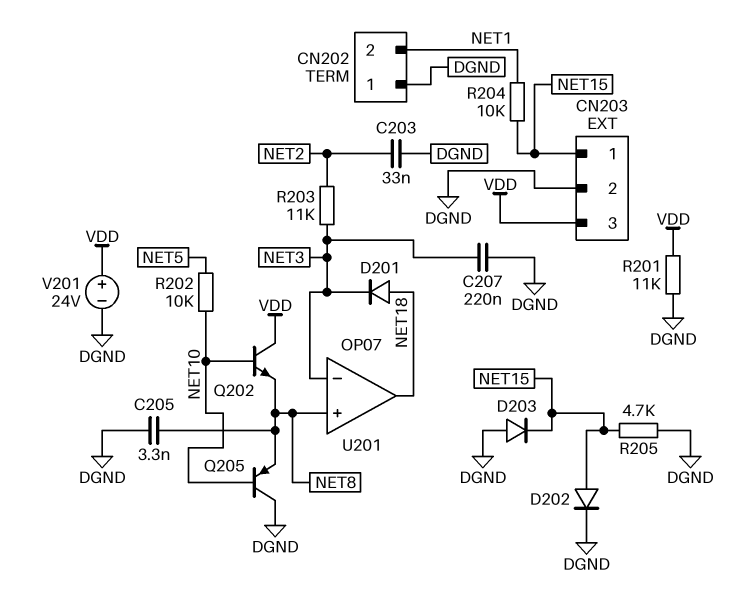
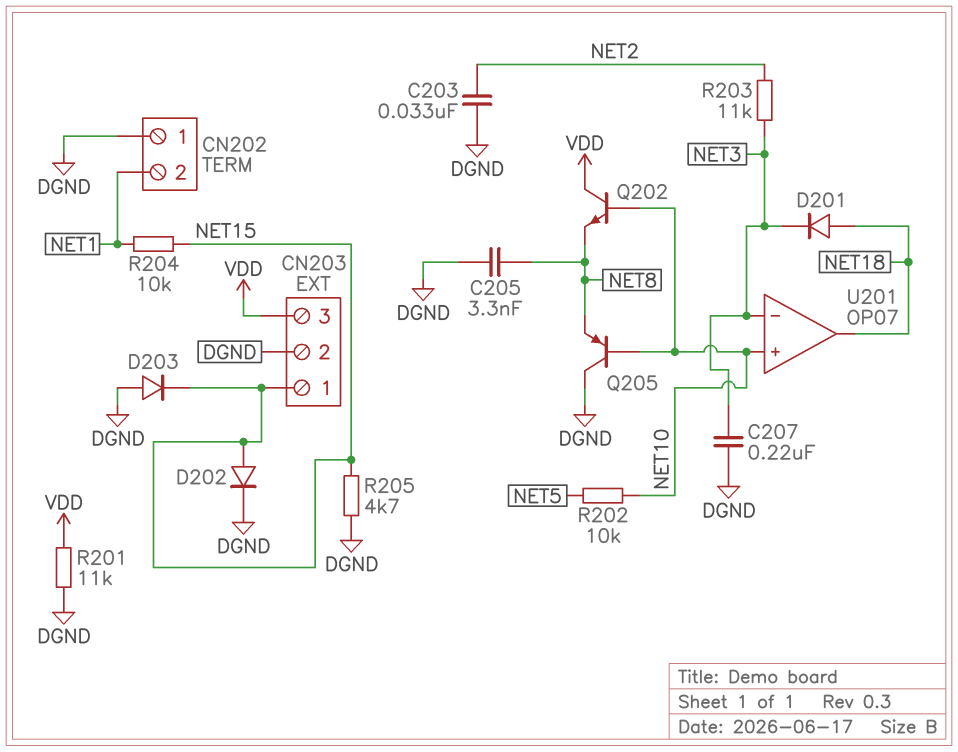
U201 pin in+: NET8 -> NET10
V201: 24V (plus VDD, minus DGND) -> none

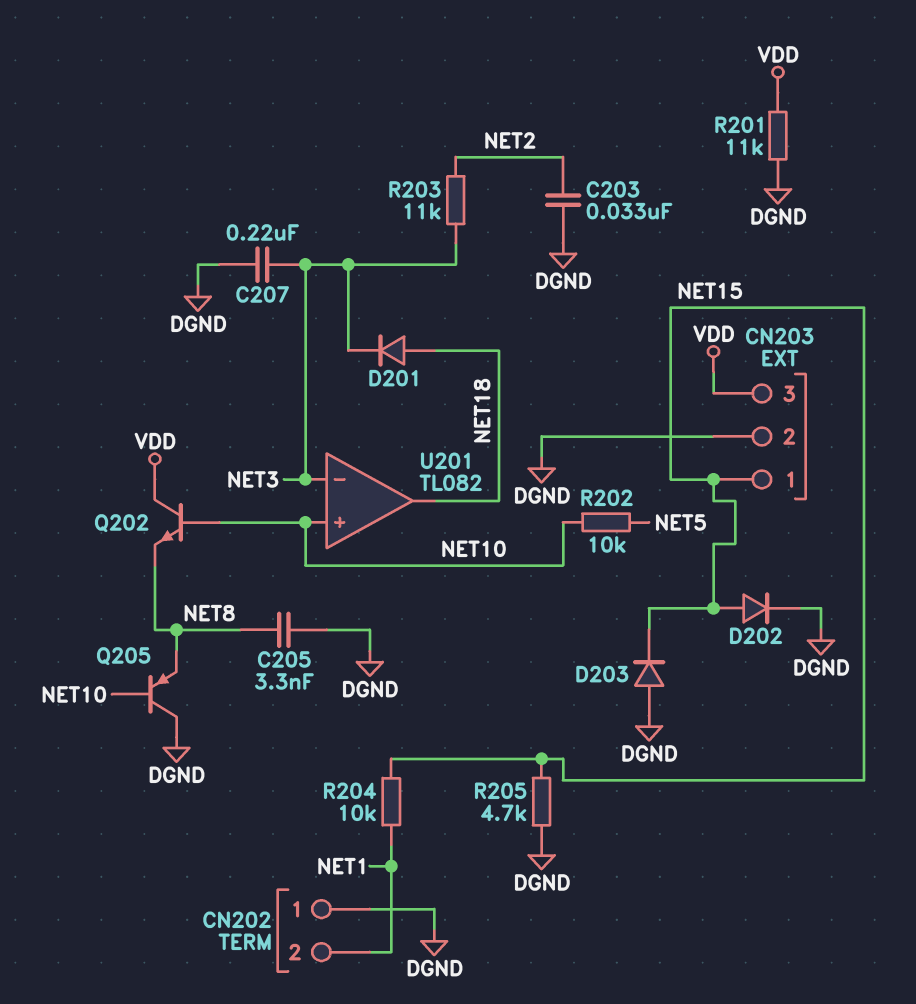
U201: OP07 -> TL082

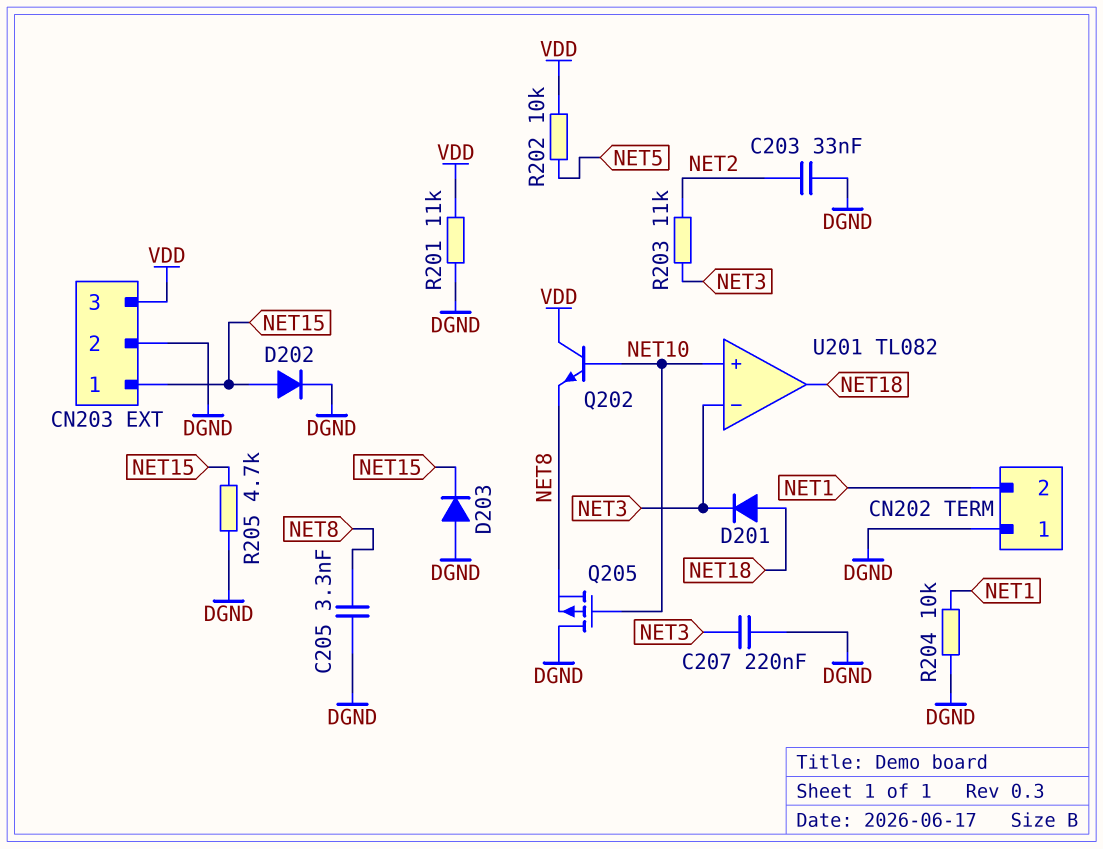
Q205: PNP (B NET10, C DGND, E NET8) -> PMOS (G NET10, D DGND, S NET8)
R202: 10k (NET5, NET10) -> 10k (NET5, VDD)
R204: 10k (NET1, NET15) -> 10k (DGND, NET1)

